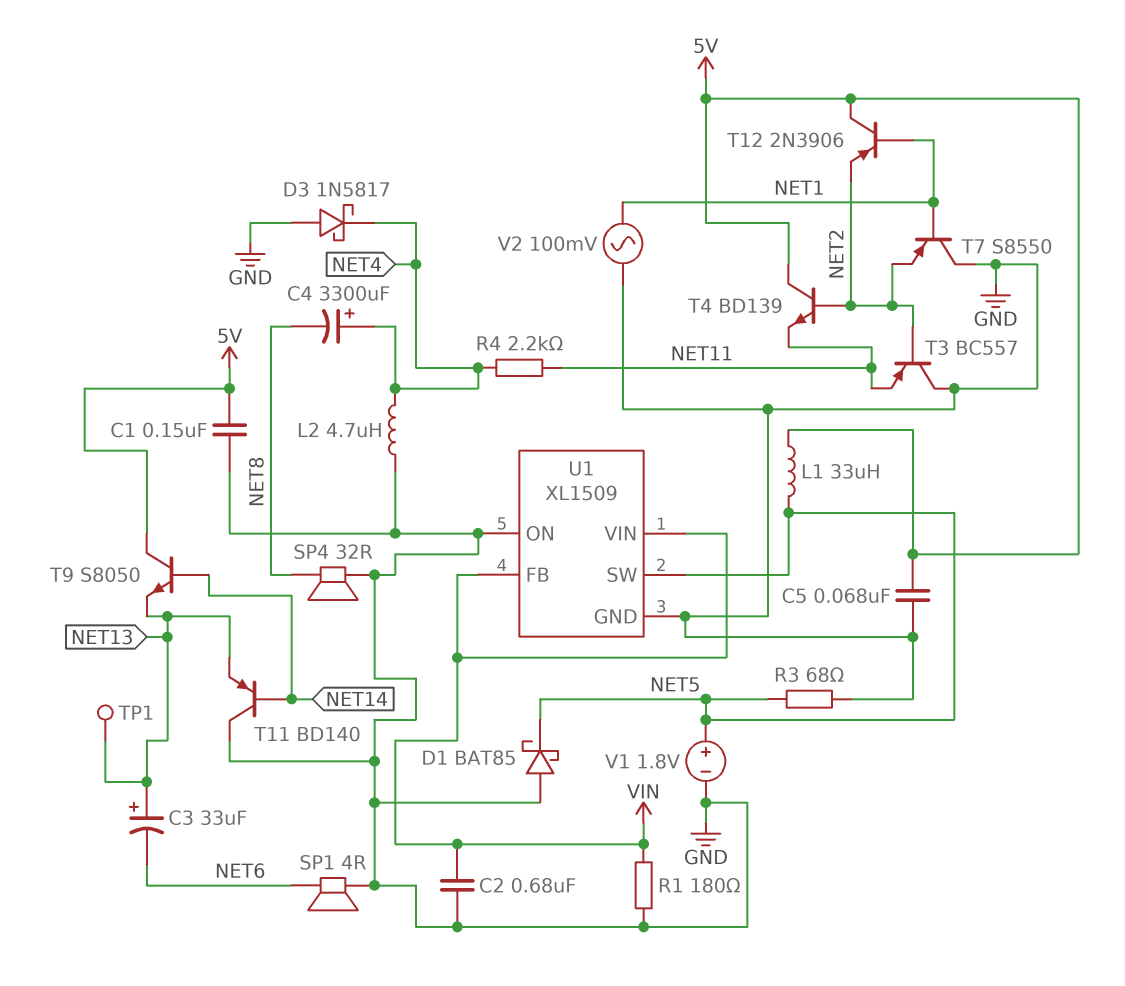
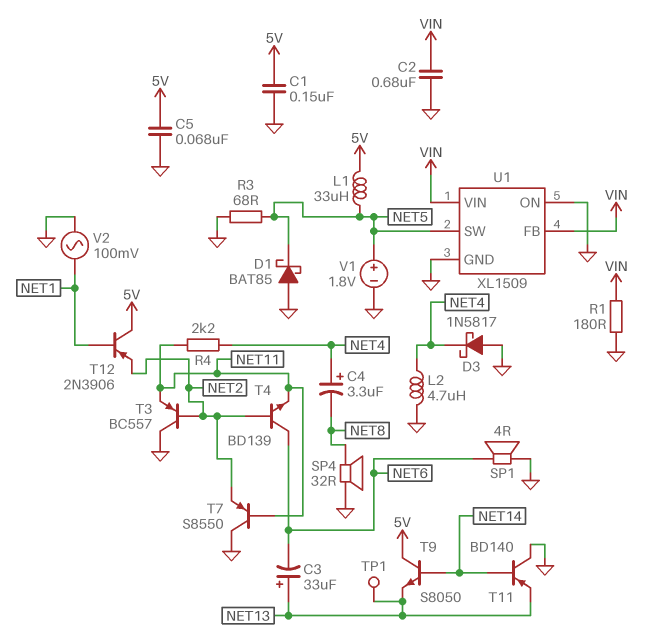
C4: 3300uF (plus NET4, minus NET8) -> 3.3uF (plus NET4, minus NET8)
T4: NPN BD139 (B NET2, C 5V, E NET11) -> NPN BD139 (B NET2, C NET6, E NET11)
T7: PNP S8550 (B NET1, C GND, E NET2) -> PNP S8550 (B NET11, C GND, E NET2)

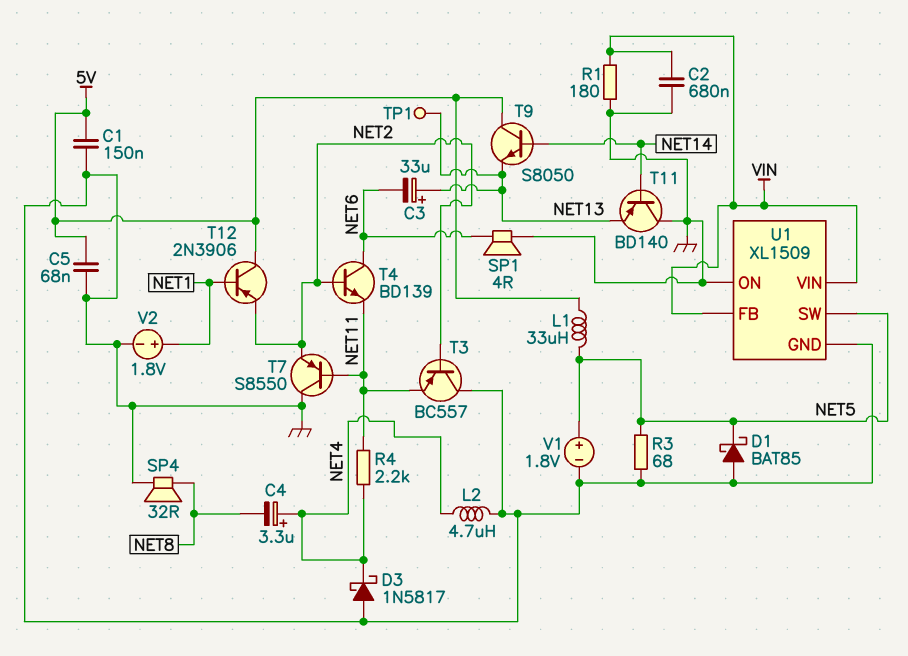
V2: AC 100mV (GND, NET1) -> 1.8V (plus NET1, minus GND)

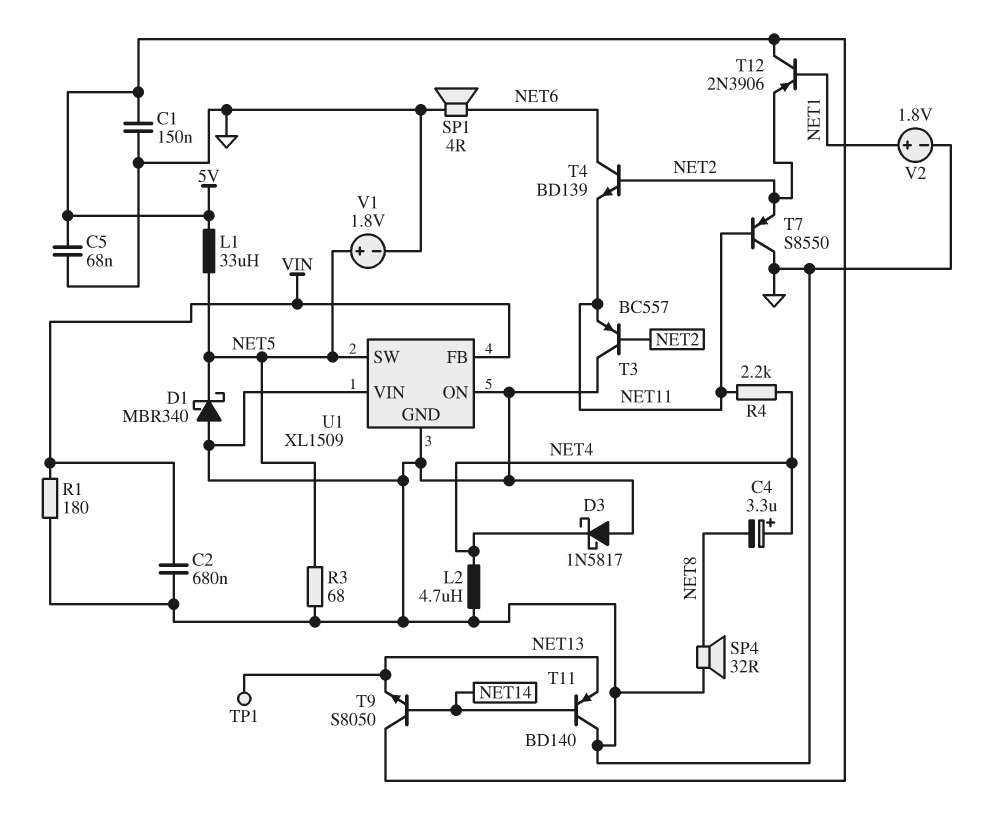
C3: 33uF (plus NET13, minus NET6) -> none
D1: schottky BAT85 (A GND, K NET5) -> schottky MBR340 (A GND, K NET5)
U1 pin VIN: VIN -> GND

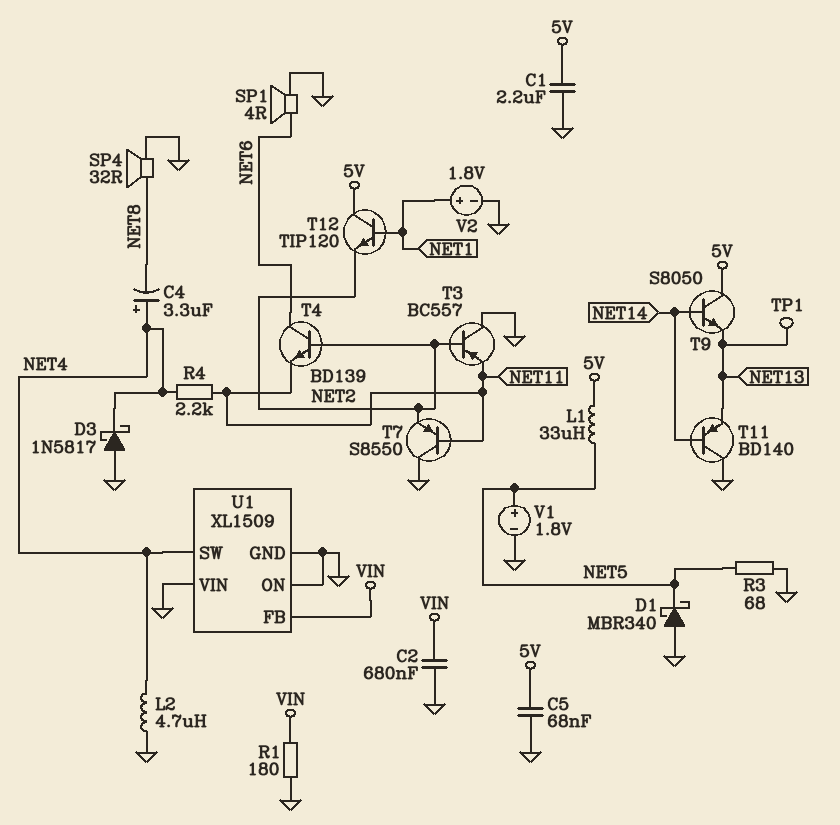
C1: 150nF (5V, GND) -> 2.2uF (5V, GND)
T12: PNP 2N3906 (B NET1, C 5V, E NET2) -> NPN TIP120 (B NET1, C 5V, E NET2)
U1 pin SW: NET5 -> NET4

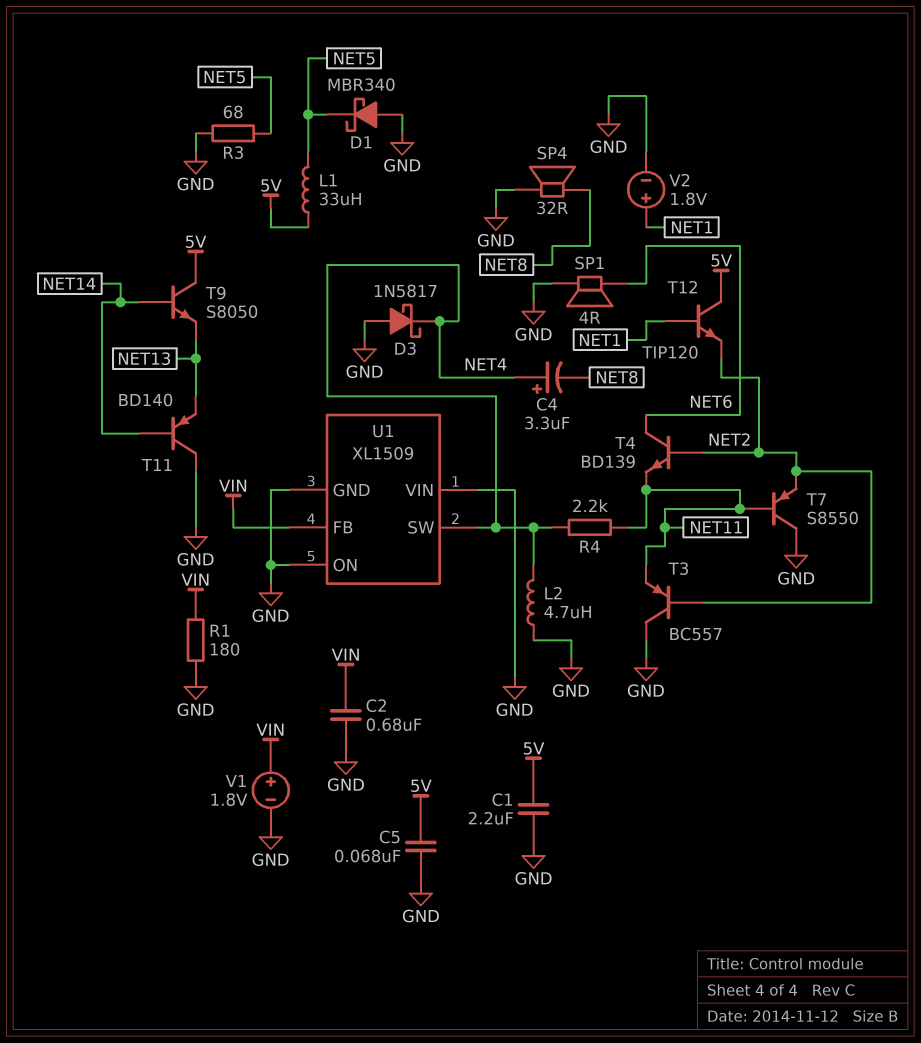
TP1: test point (NET13) -> none
V1: 1.8V (plus NET5, minus GND) -> 1.8V (plus VIN, minus GND)

